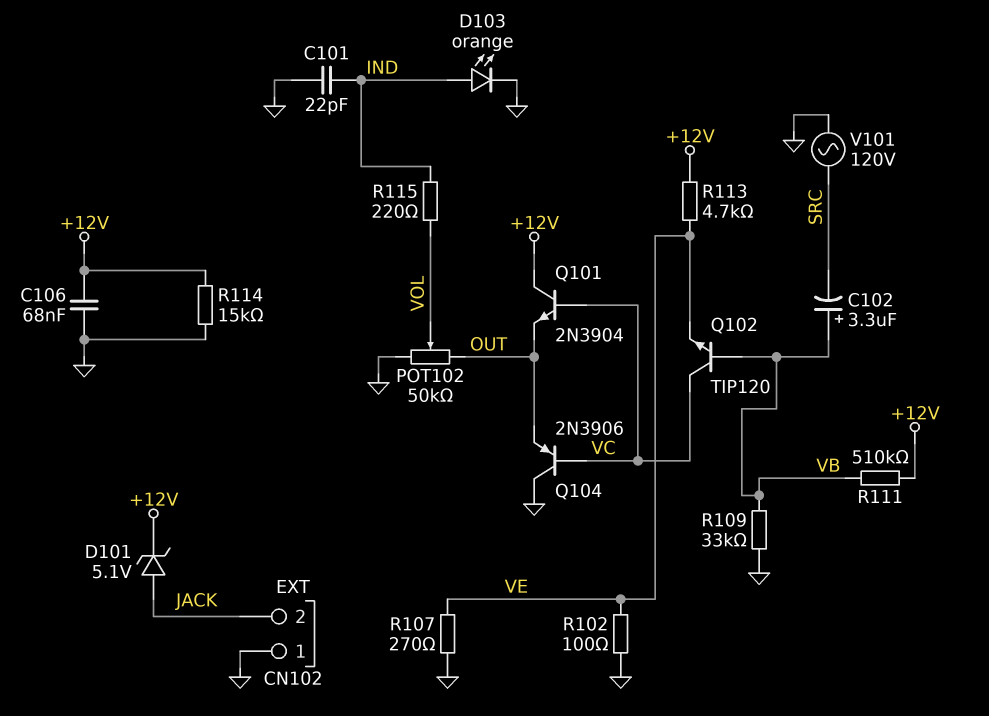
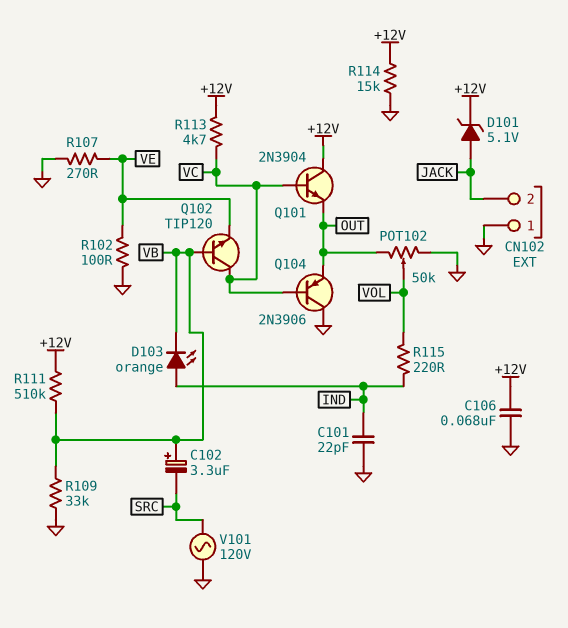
D103: LED orange (A IND, K GND) -> LED orange (A IND, K VB)
R113: 4.7k (+12V, VE) -> 4.7k (+12V, VC)

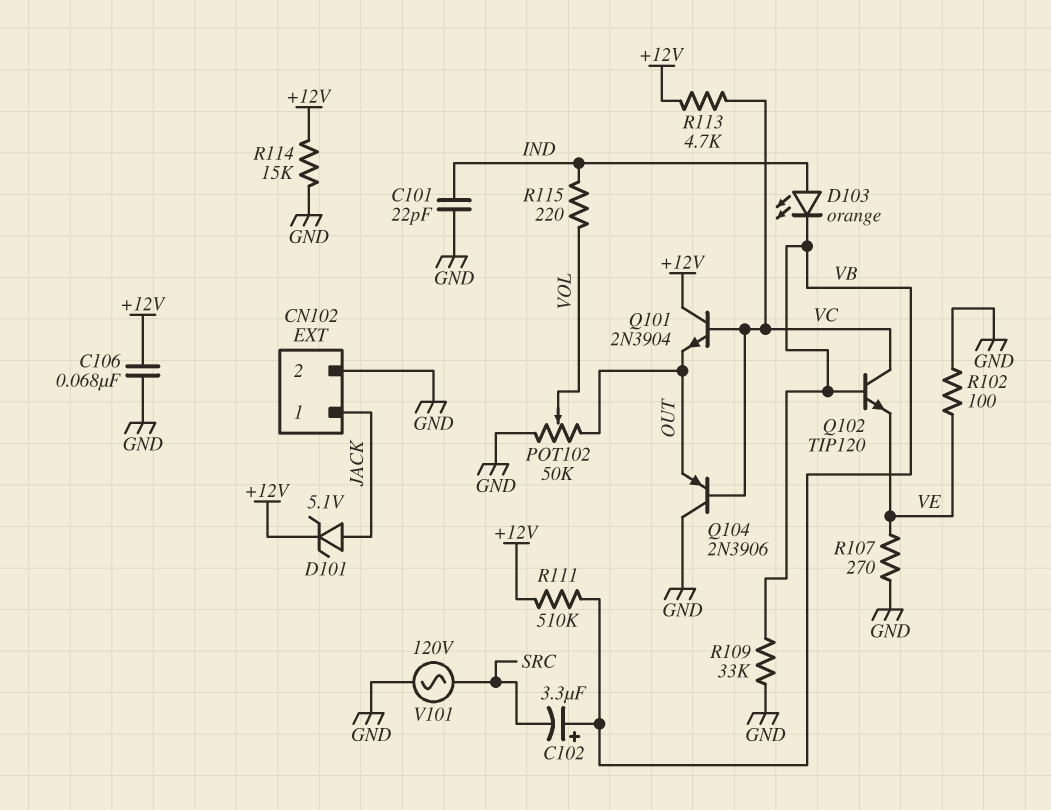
CN102 pin 1: GND -> JACK
CN102 pin 2: JACK -> GND

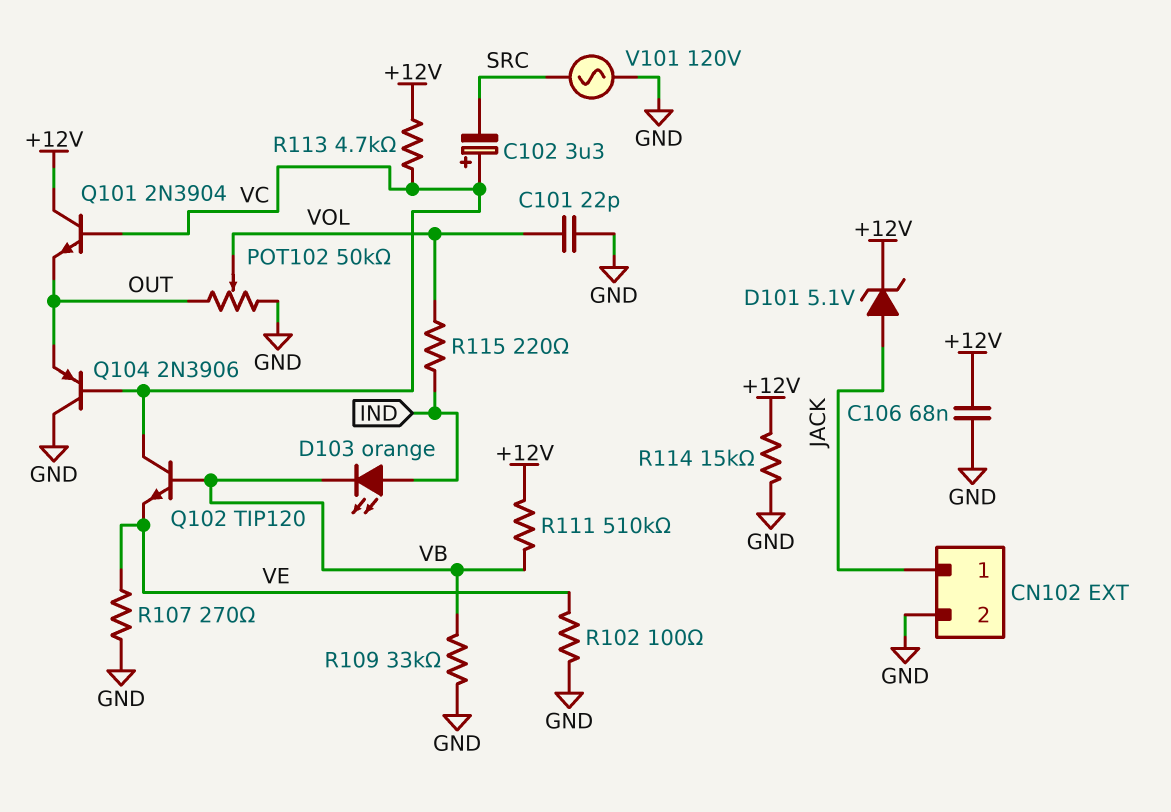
C101: 22pF (GND, IND) -> 22pF (GND, VOL)
C102: 3.3uF (plus VB, minus SRC) -> 3.3uF (plus VC, minus SRC)

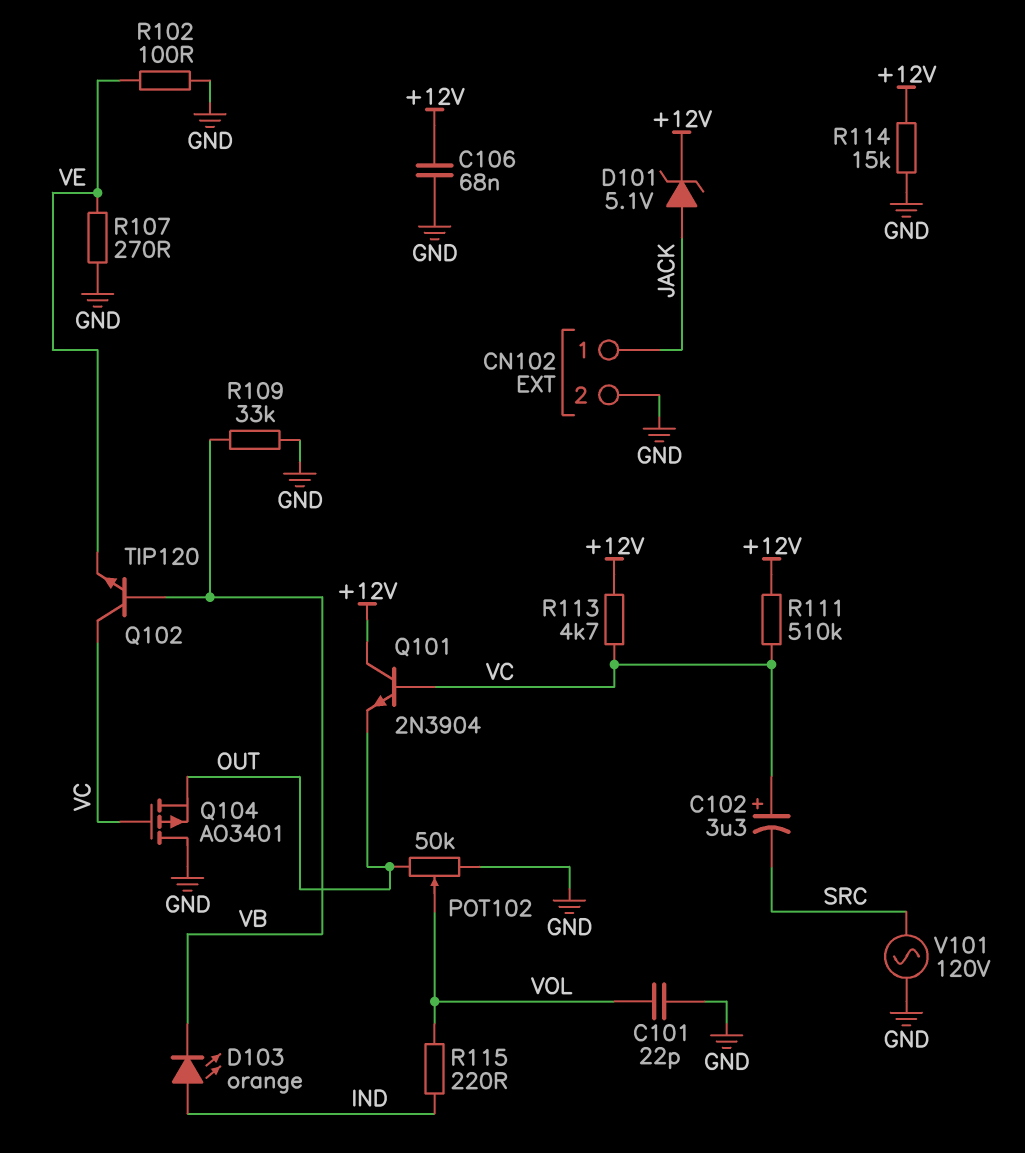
Q104: PNP 2N3906 (B VC, C GND, E OUT) -> PMOS AO3401 (G VC, D GND, S OUT)
R111: 510k (+12V, VB) -> 510k (+12V, VC)

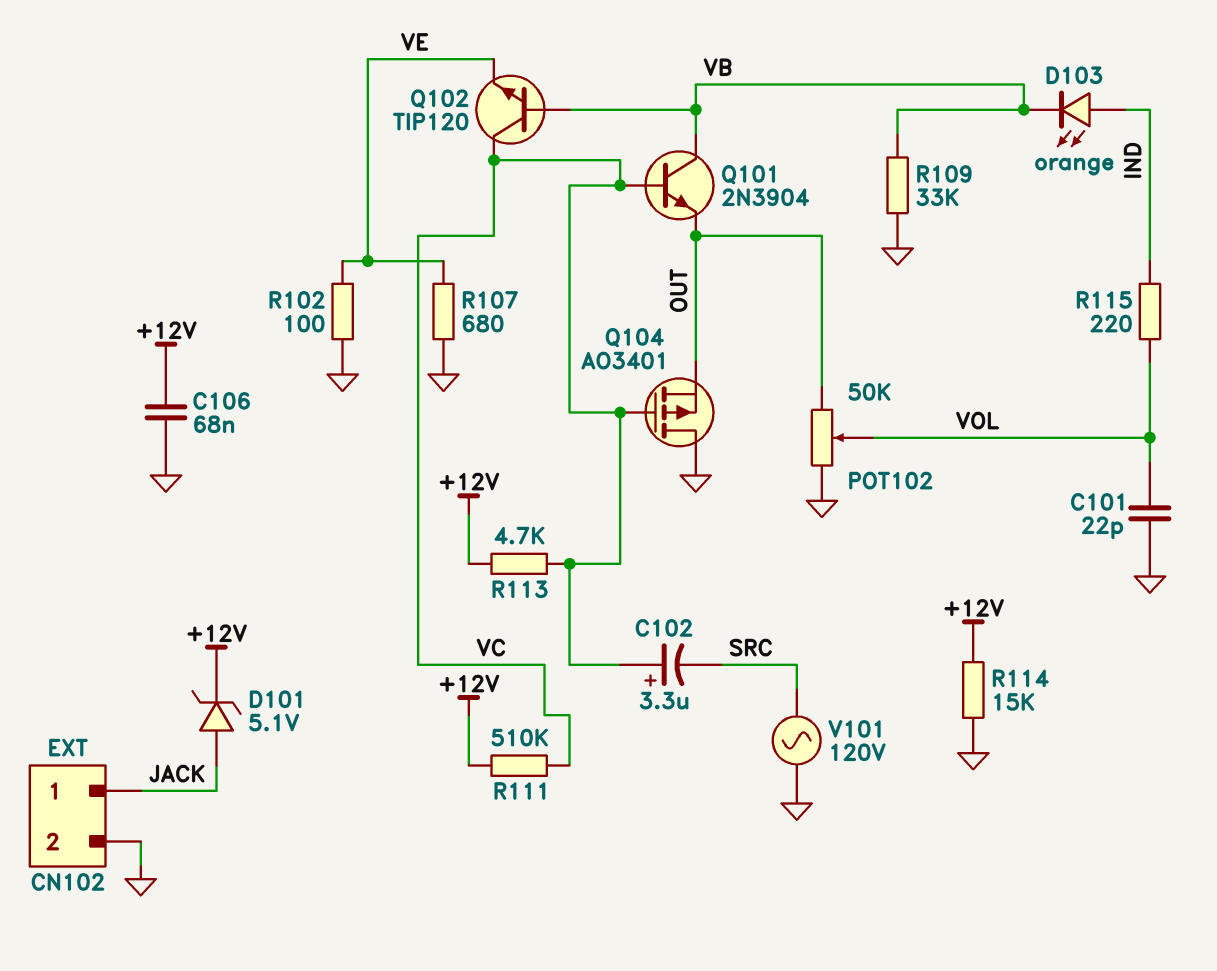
Q101: NPN 2N3904 (B VC, C +12V, E OUT) -> NPN 2N3904 (B VC, C VB, E OUT)
R107: 270 (GND, VE) -> 680 (GND, VE)

